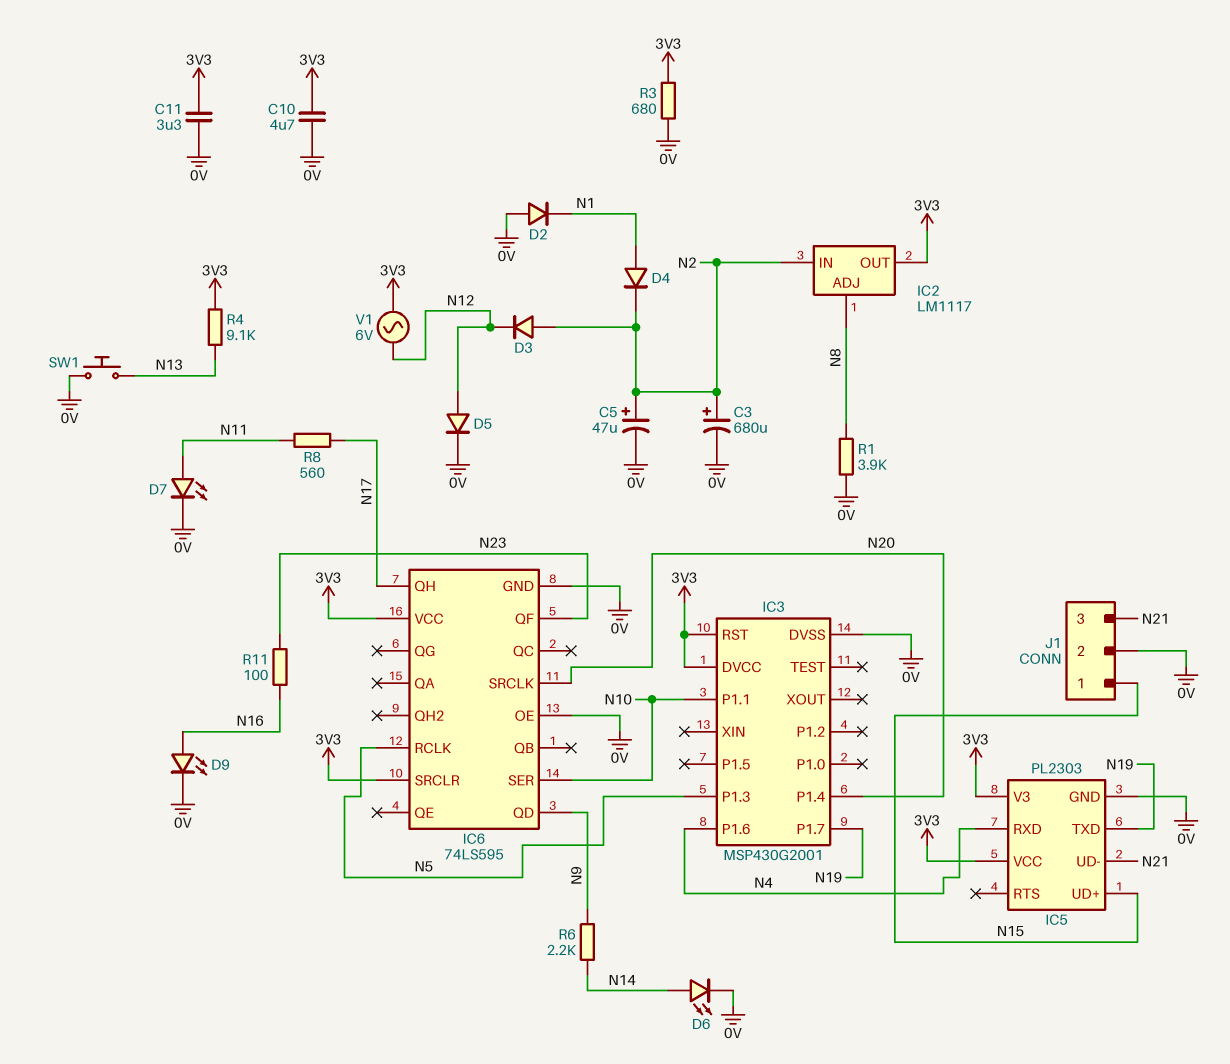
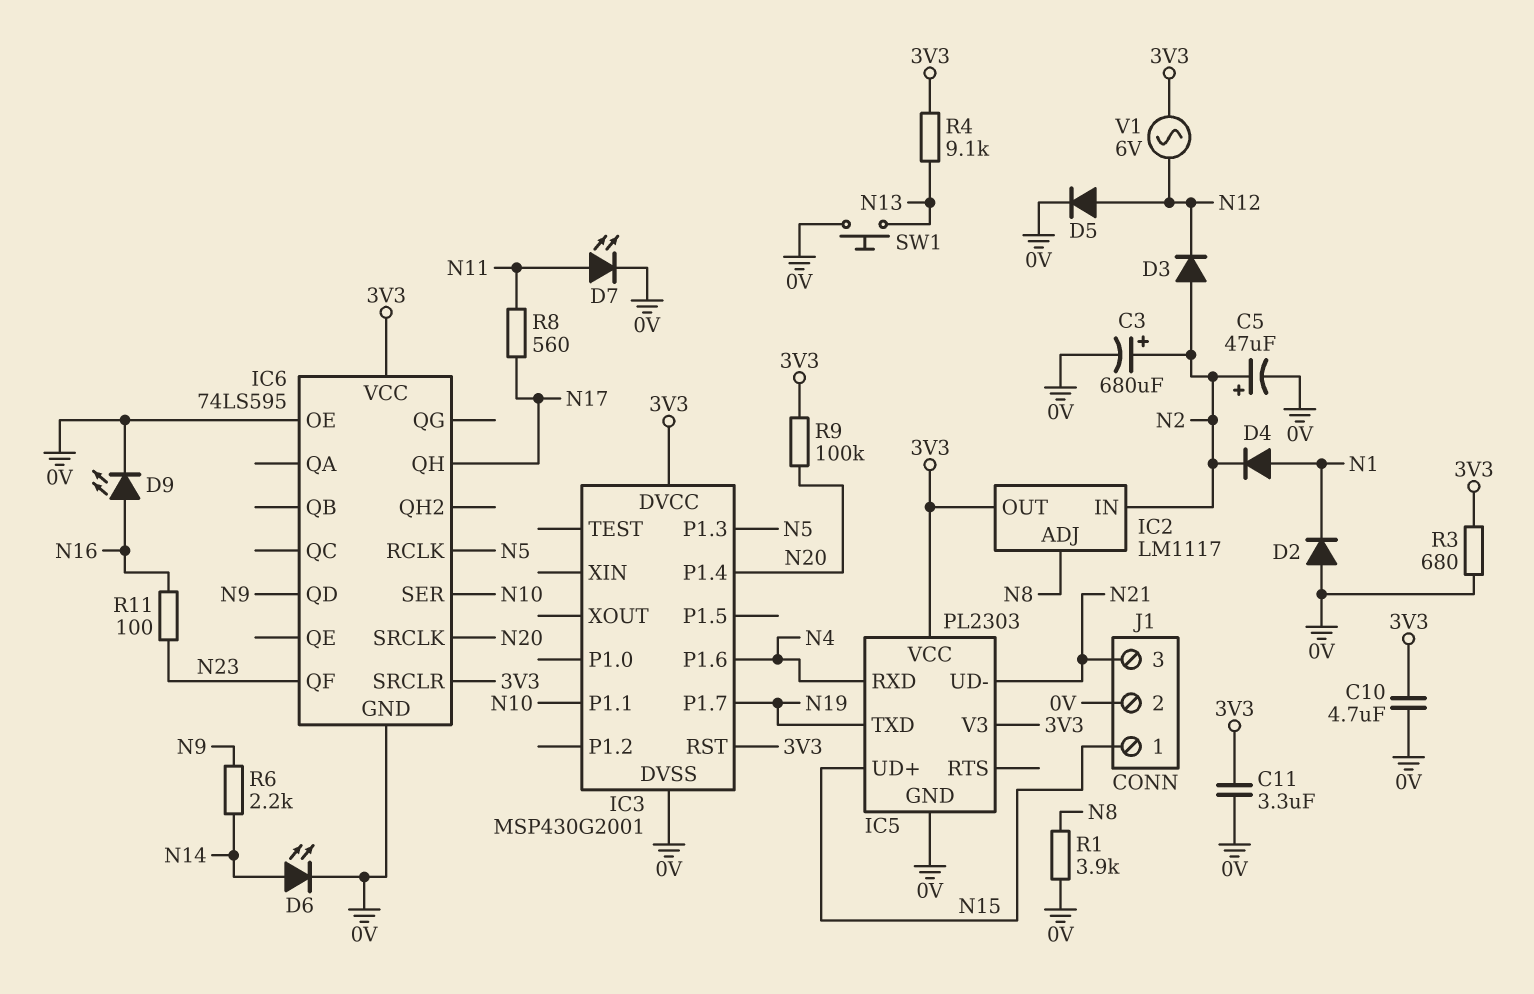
R9: none -> 100k (3V3, N20)

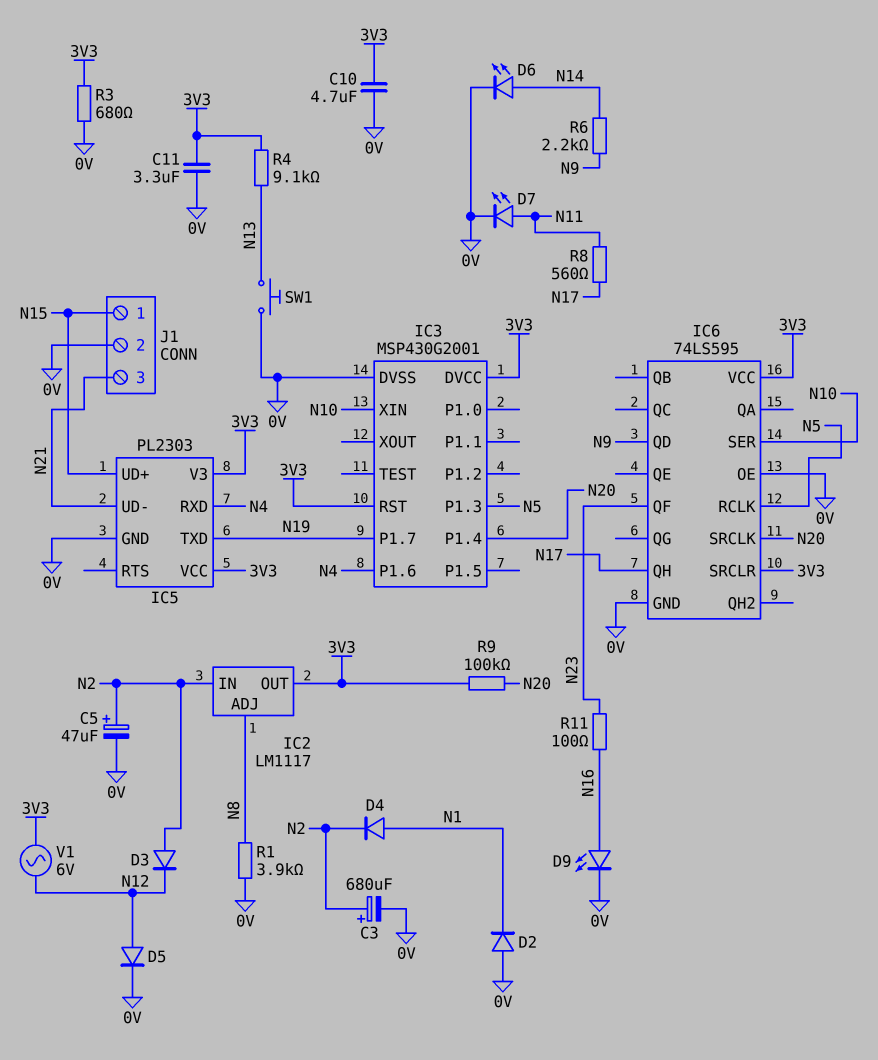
IC3 pin P1.1: N10 -> none
IC3 pin XIN: none -> N10

